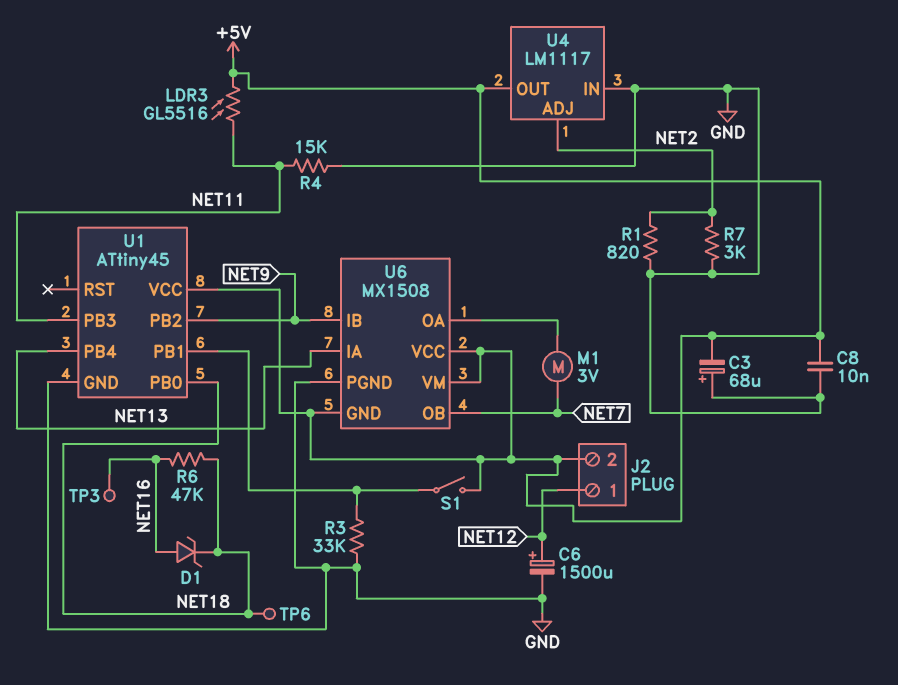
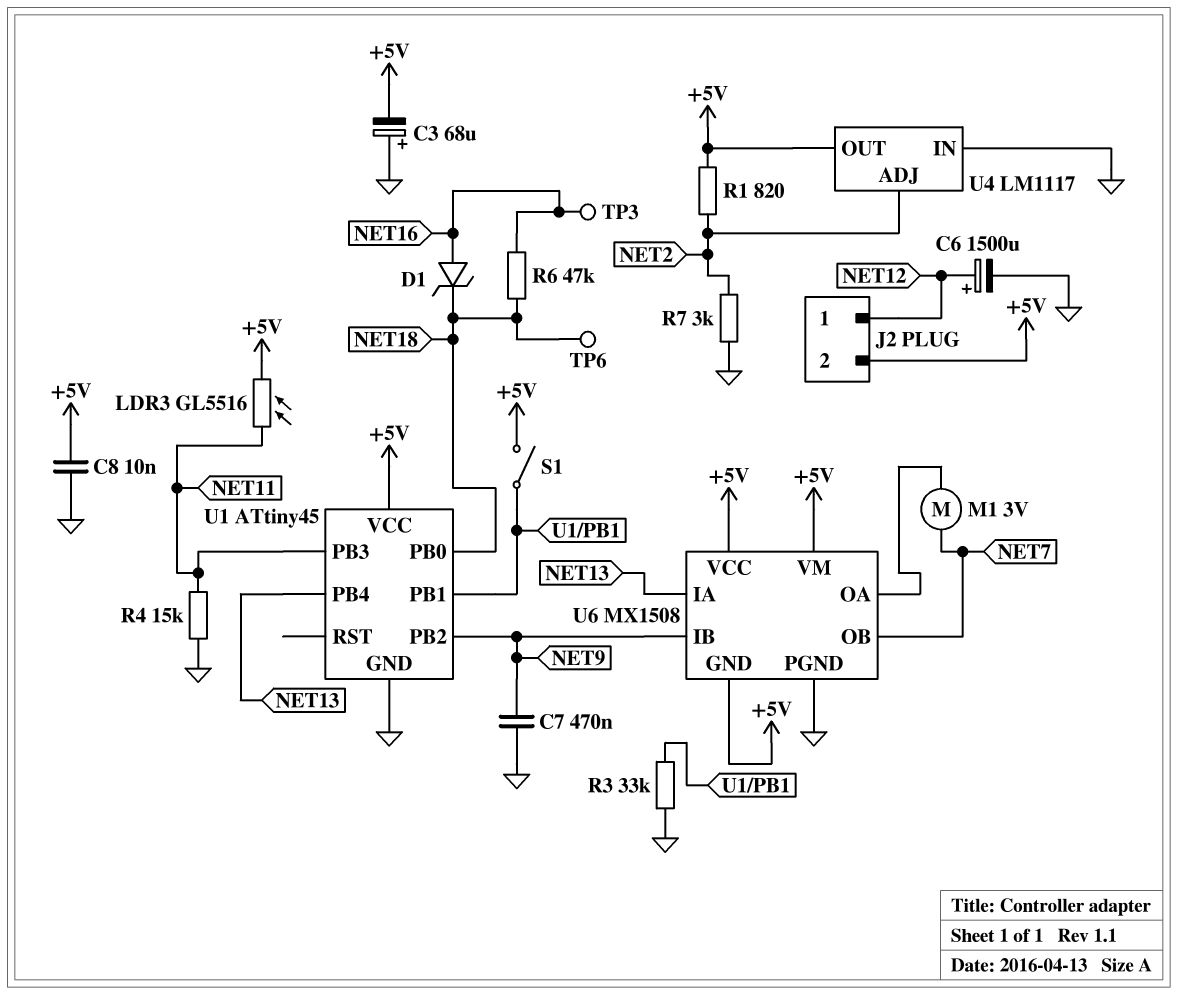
C7: none -> 470nF (GND, NET9)
R1: 820 (GND, NET2) -> 820 (+5V, NET2)

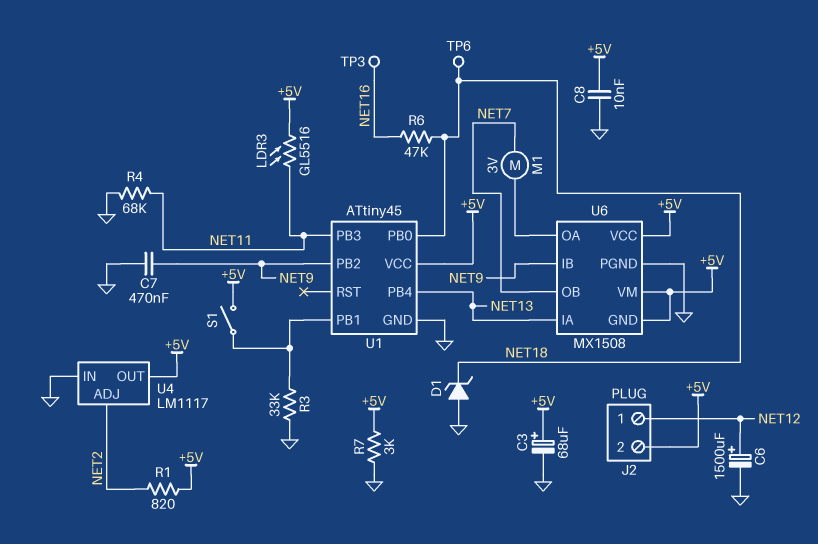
C3: 68uF (plus GND, minus +5V) -> 68uF (plus +5V, minus GND)
D1: zener (A NET16, K NET18) -> zener (A GND, K NET18)
R4: 15k (GND, NET11) -> 68k (GND, NET11)
R7: 3k (GND, NET2) -> 3k (+5V, GND)

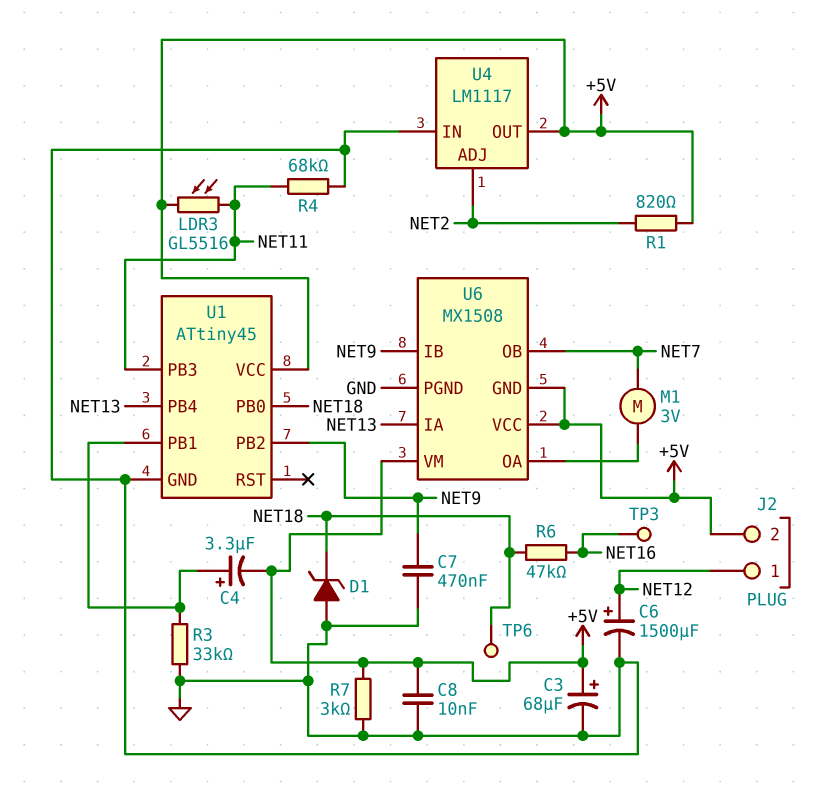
C4: none -> 3.3uF (plus U1/PB1, minus +5V)
S1: switch (+5V, U1/PB1) -> none

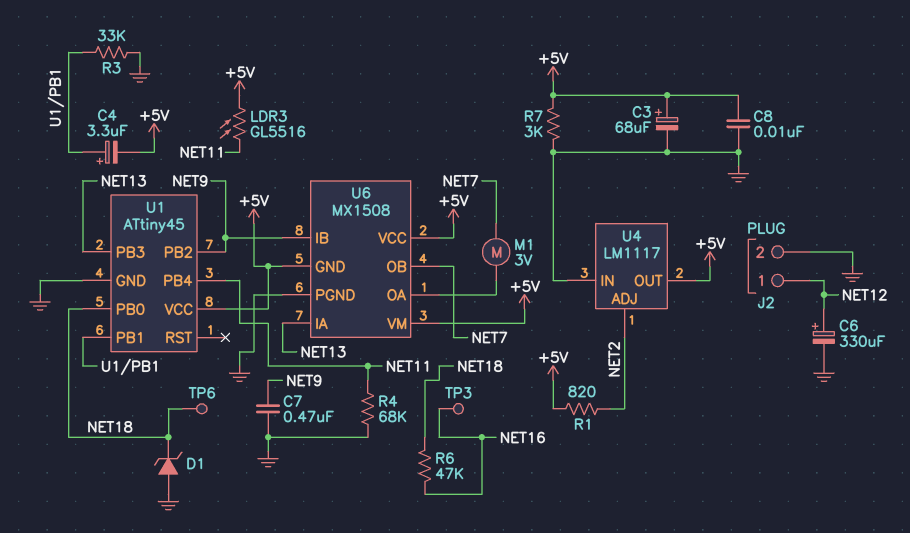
C6: 1500uF (plus NET12, minus GND) -> 330uF (plus NET12, minus GND)
J2 pin 2: +5V -> GND
U1 pin PB3: NET11 -> NET13
U1 pin PB4: NET13 -> NET11

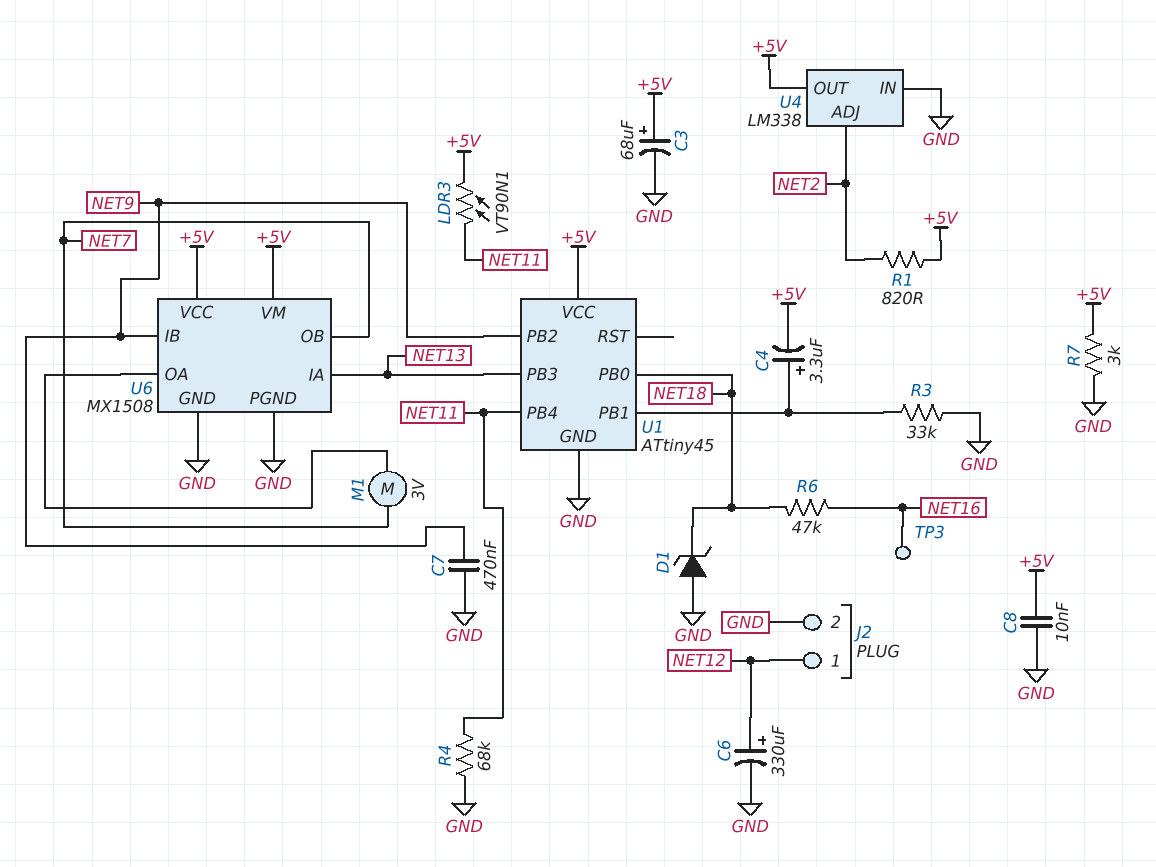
LDR3: GL5516 (+5V, NET11) -> VT90N1 (+5V, NET11)
TP6: test point (NET18) -> none
U4: LM1117 -> LM338
U6 pin GND: +5V -> GND

